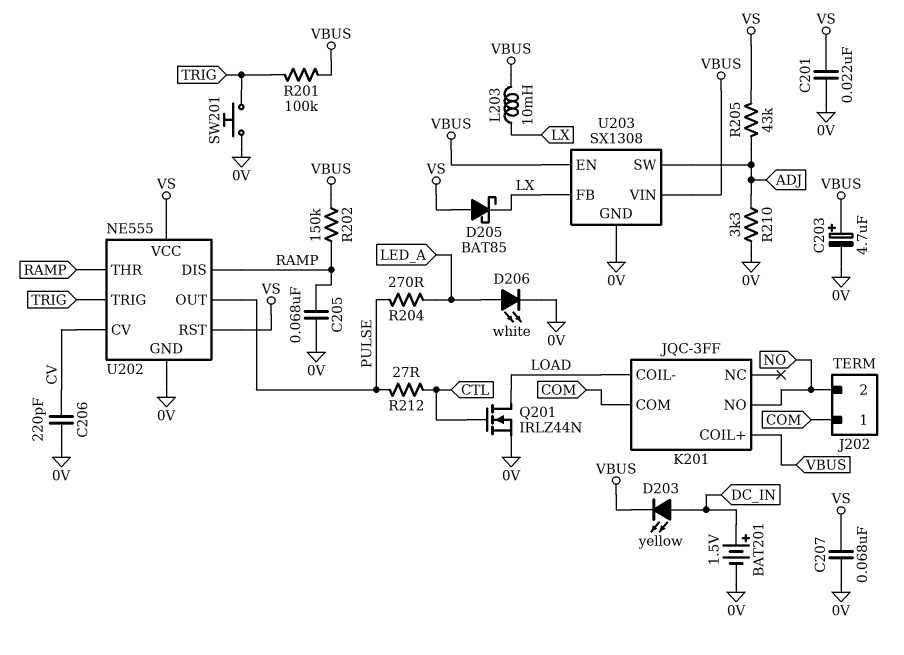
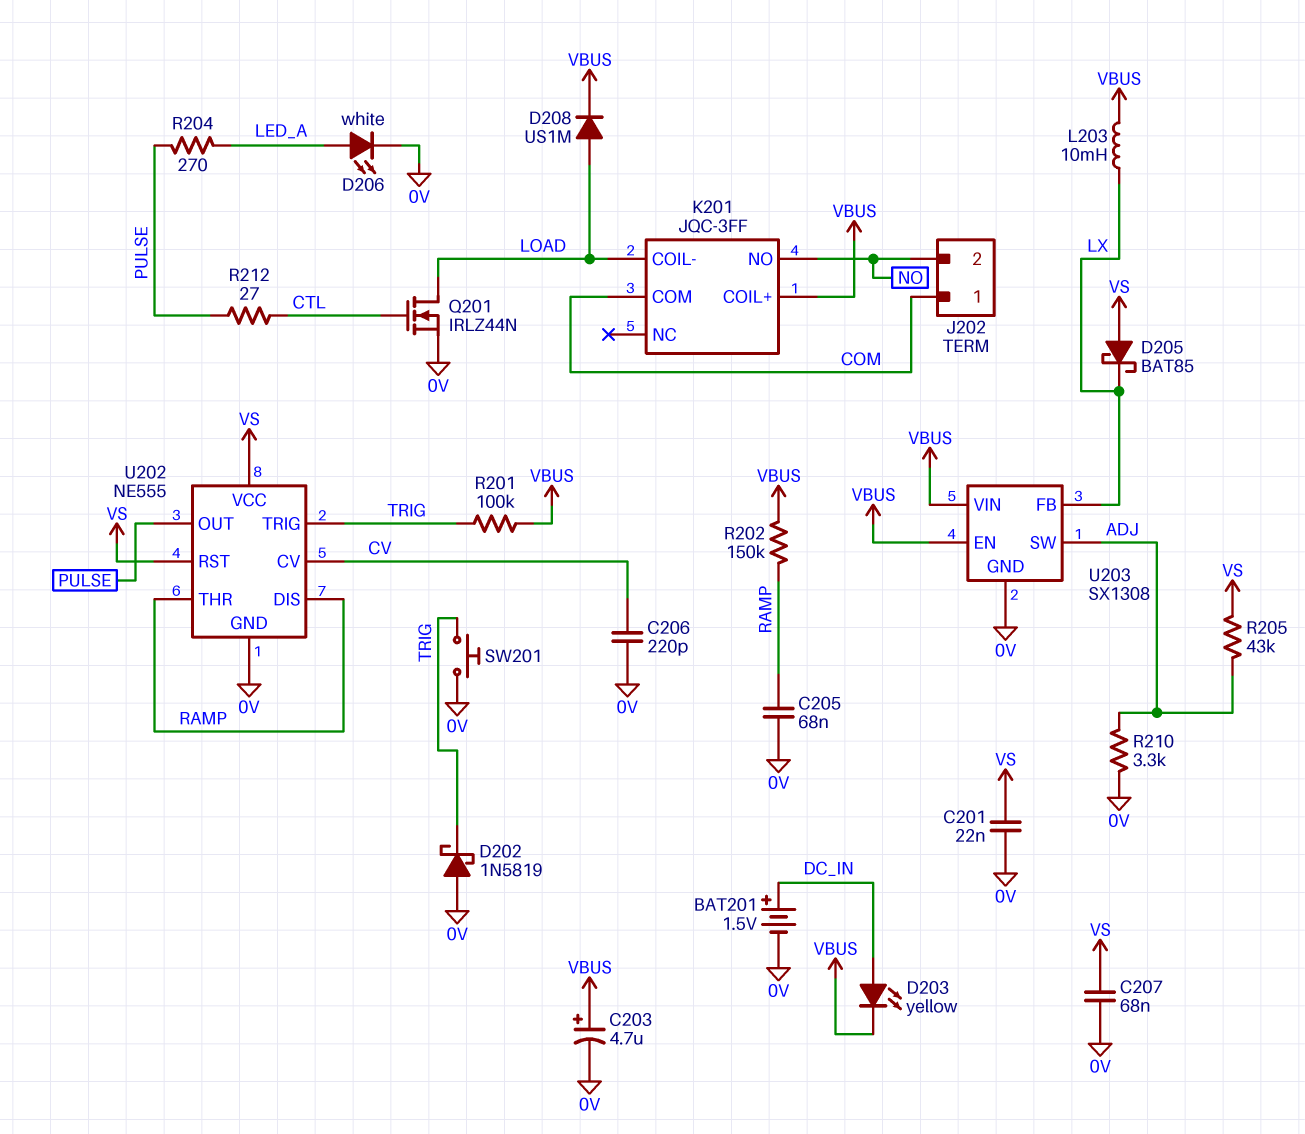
D202: none -> schottky 1N5819 (A 0V, K TRIG)
D208: none -> diode US1M (A LOAD, K VBUS)

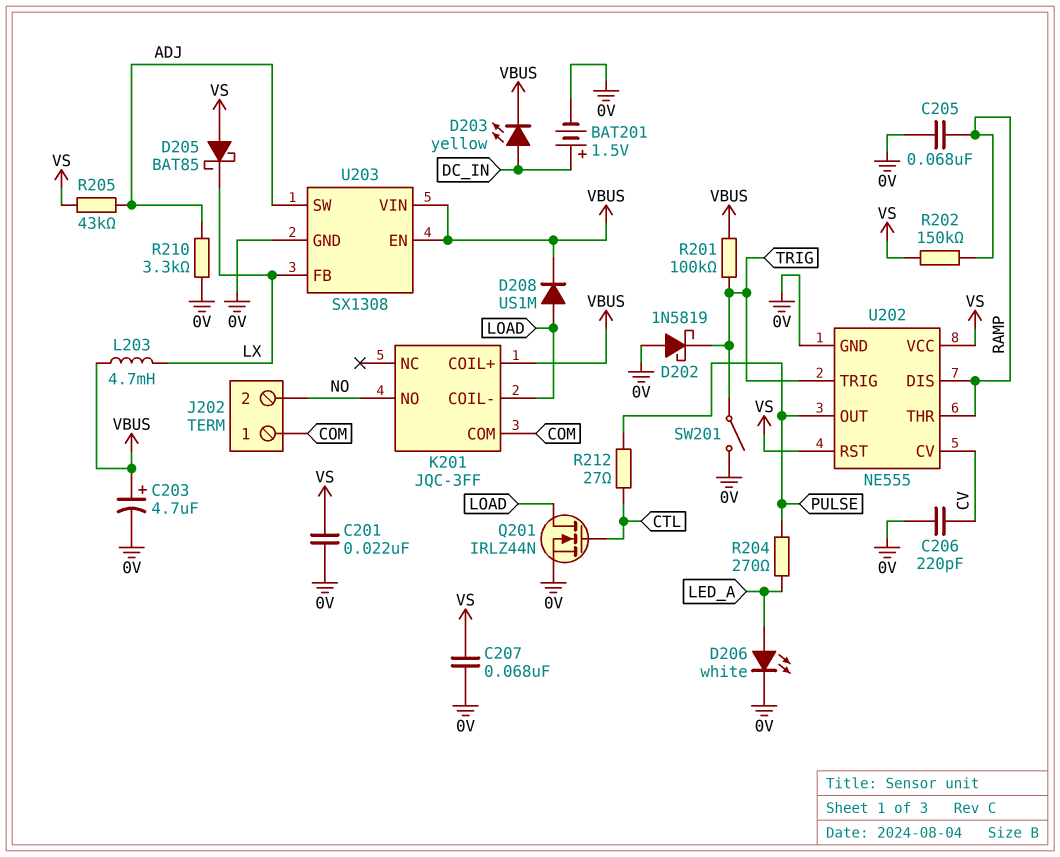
L203: 10mH (LX, VBUS) -> 4.7mH (LX, VBUS)
R202: 150k (RAMP, VBUS) -> 150k (RAMP, VS)
SW201: button (0V, TRIG) -> switch (0V, TRIG)

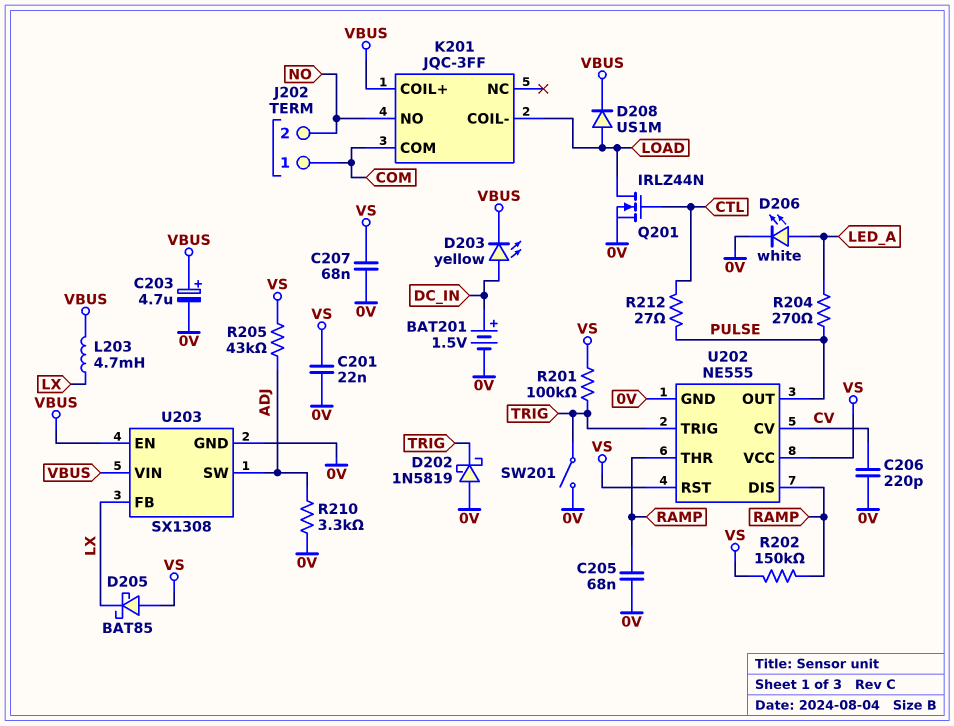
R201: 100k (TRIG, VBUS) -> 100k (TRIG, VS)

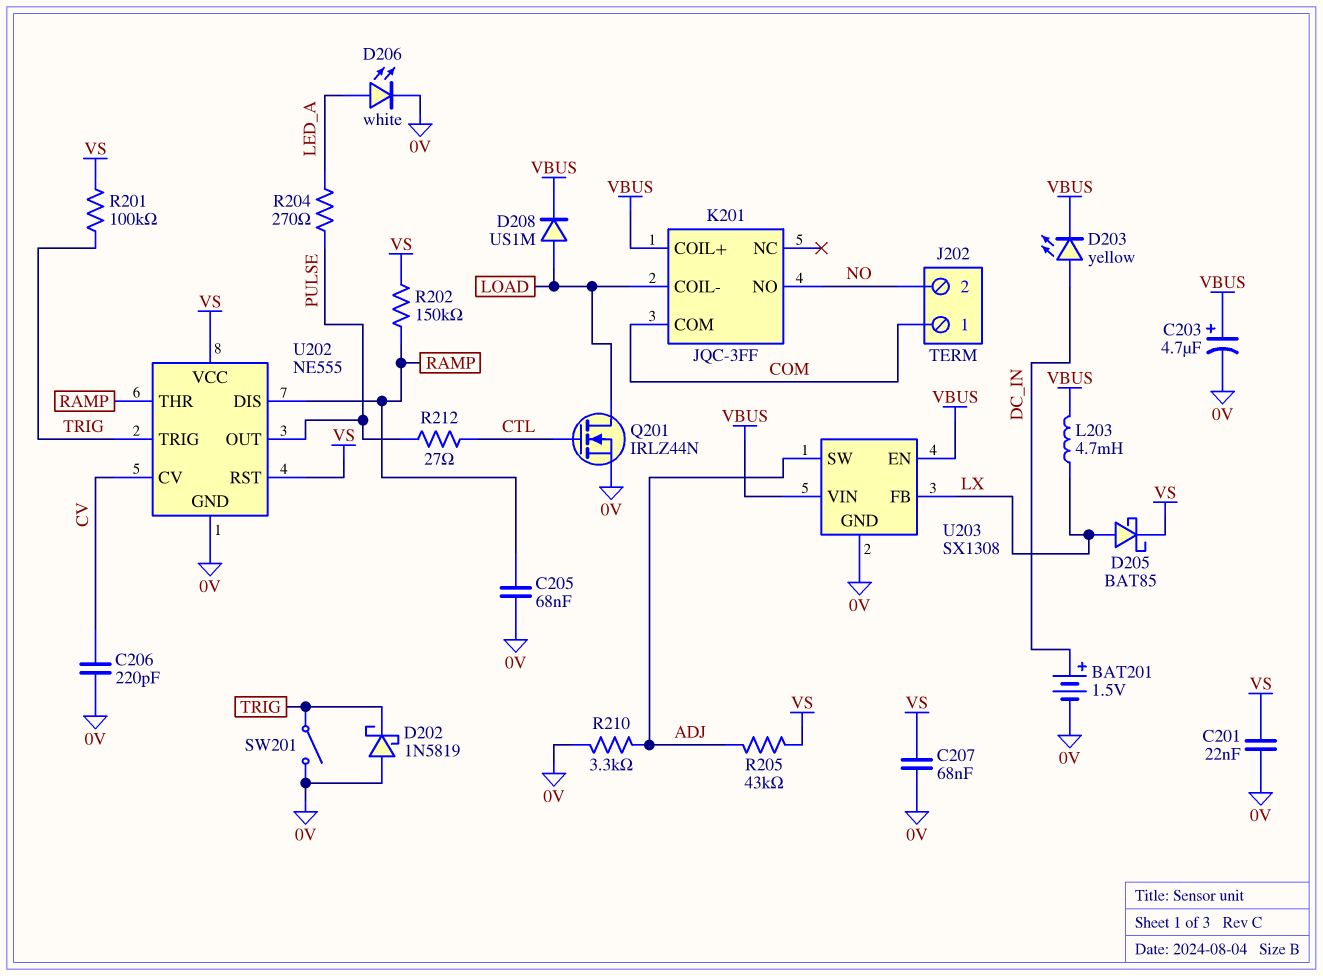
D205: schottky BAT85 (A VS, K LX) -> schottky BAT85 (A LX, K VS)

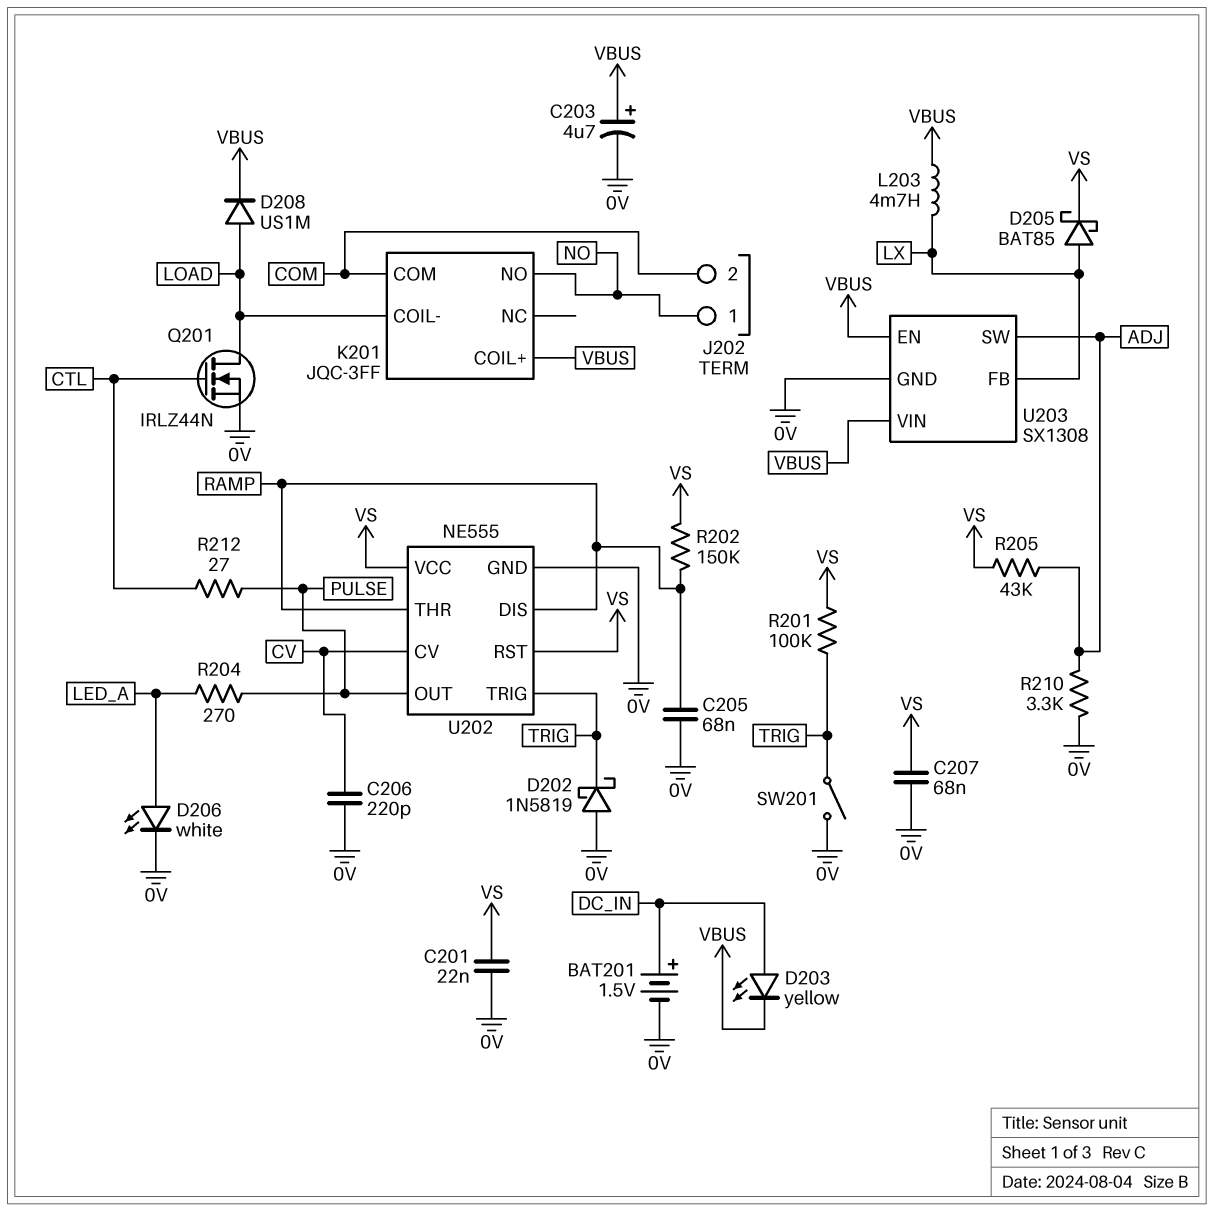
J202 pin 1: COM -> NO
J202 pin 2: NO -> COM

